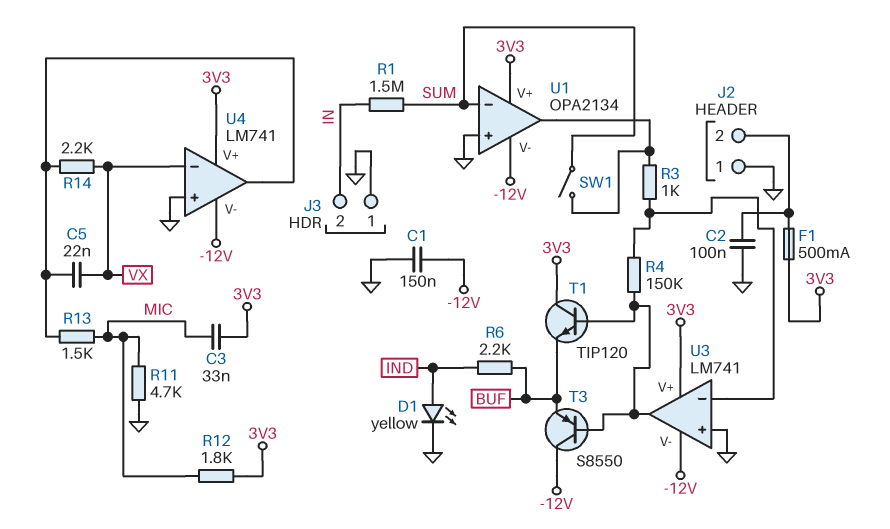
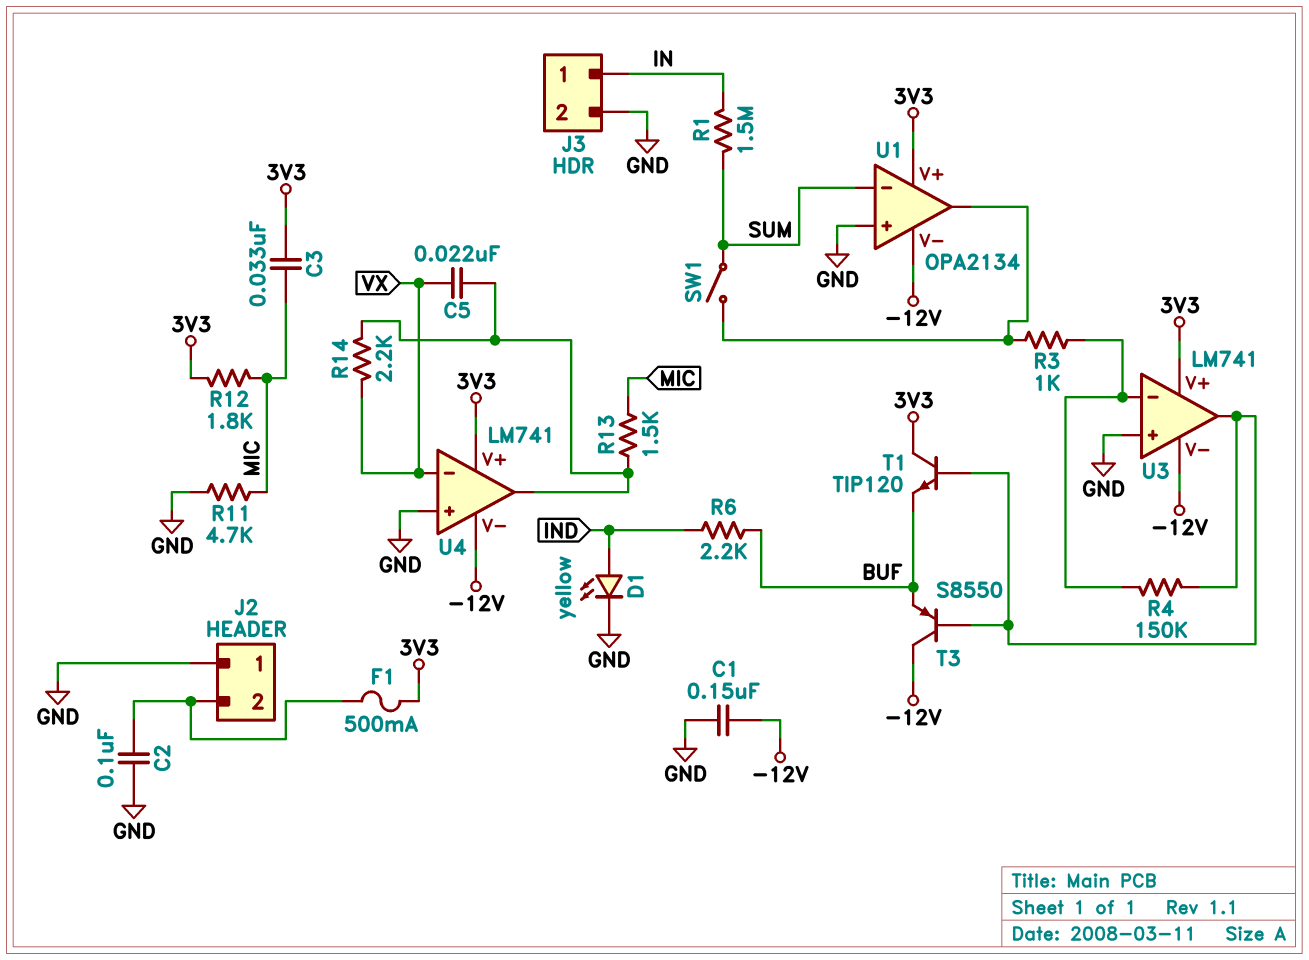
J3 pin 1: GND -> IN
J3 pin 2: IN -> GND

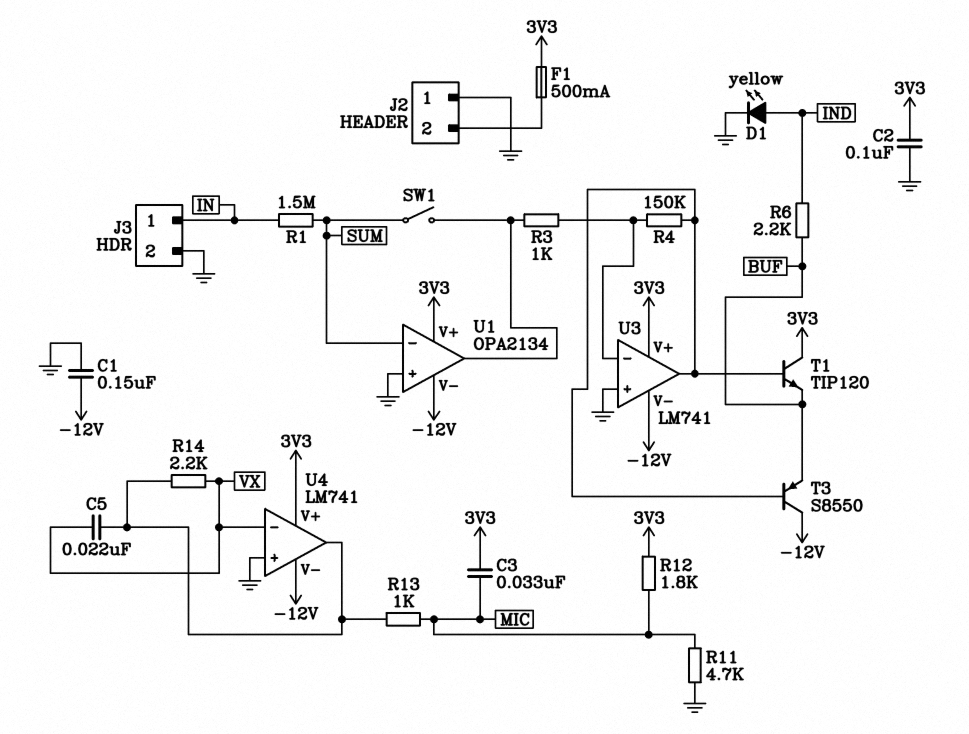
C2: 100nF (GND, J2/2) -> 100nF (3V3, GND)
R13: 1.5k (MIC, U4/out) -> 1k (MIC, U4/out)

